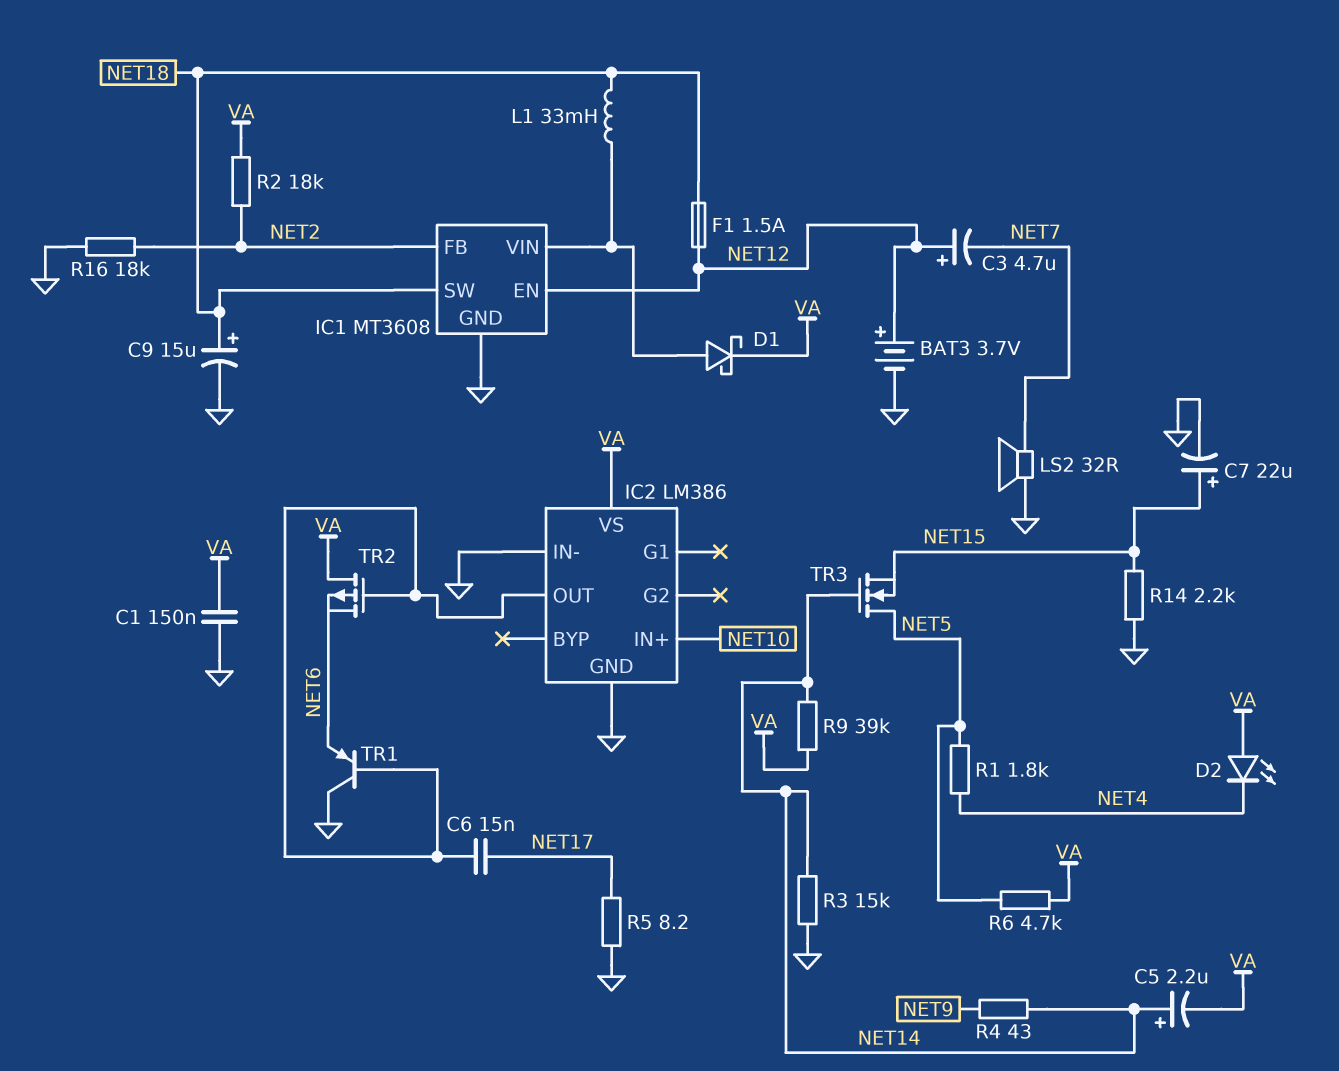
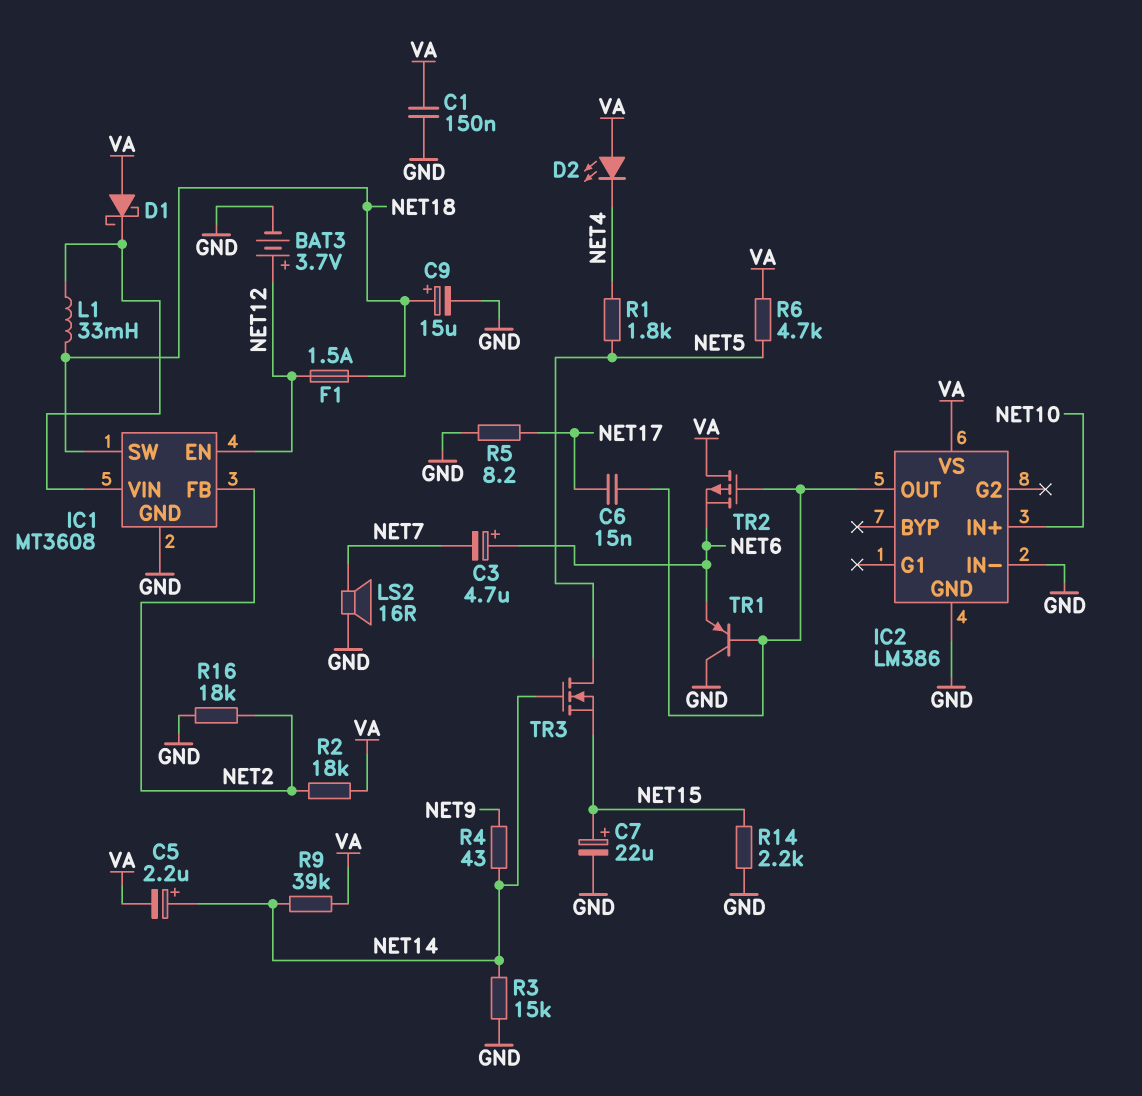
C3: 4.7uF (plus NET12, minus NET7) -> 4.7uF (plus NET6, minus NET7)
D1: schottky (A IC1/VIN, K VA) -> schottky (A VA, K IC1/VIN)
LS2: speaker 32R (GND, NET7) -> speaker 16R (GND, NET7)

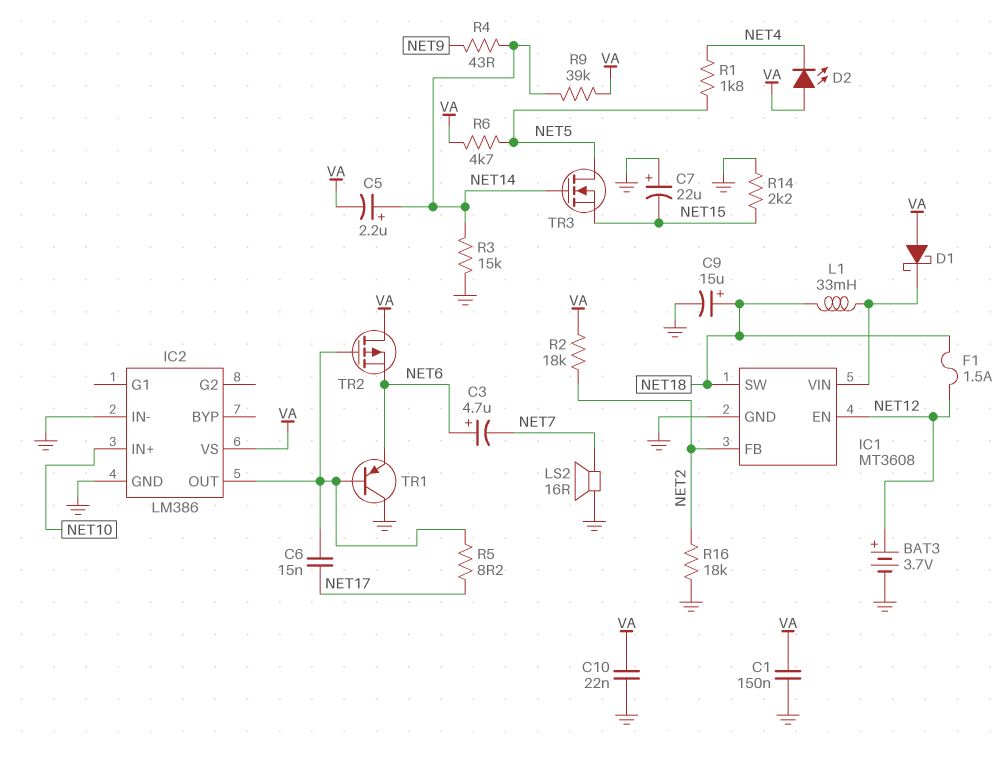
C7: 22uF (plus NET15, minus GND) -> 22uF (plus GND, minus NET15)
C10: none -> 22nF (GND, VA)
R5: 8.2 (GND, NET17) -> 8.2 (IC2/OUT, NET17)

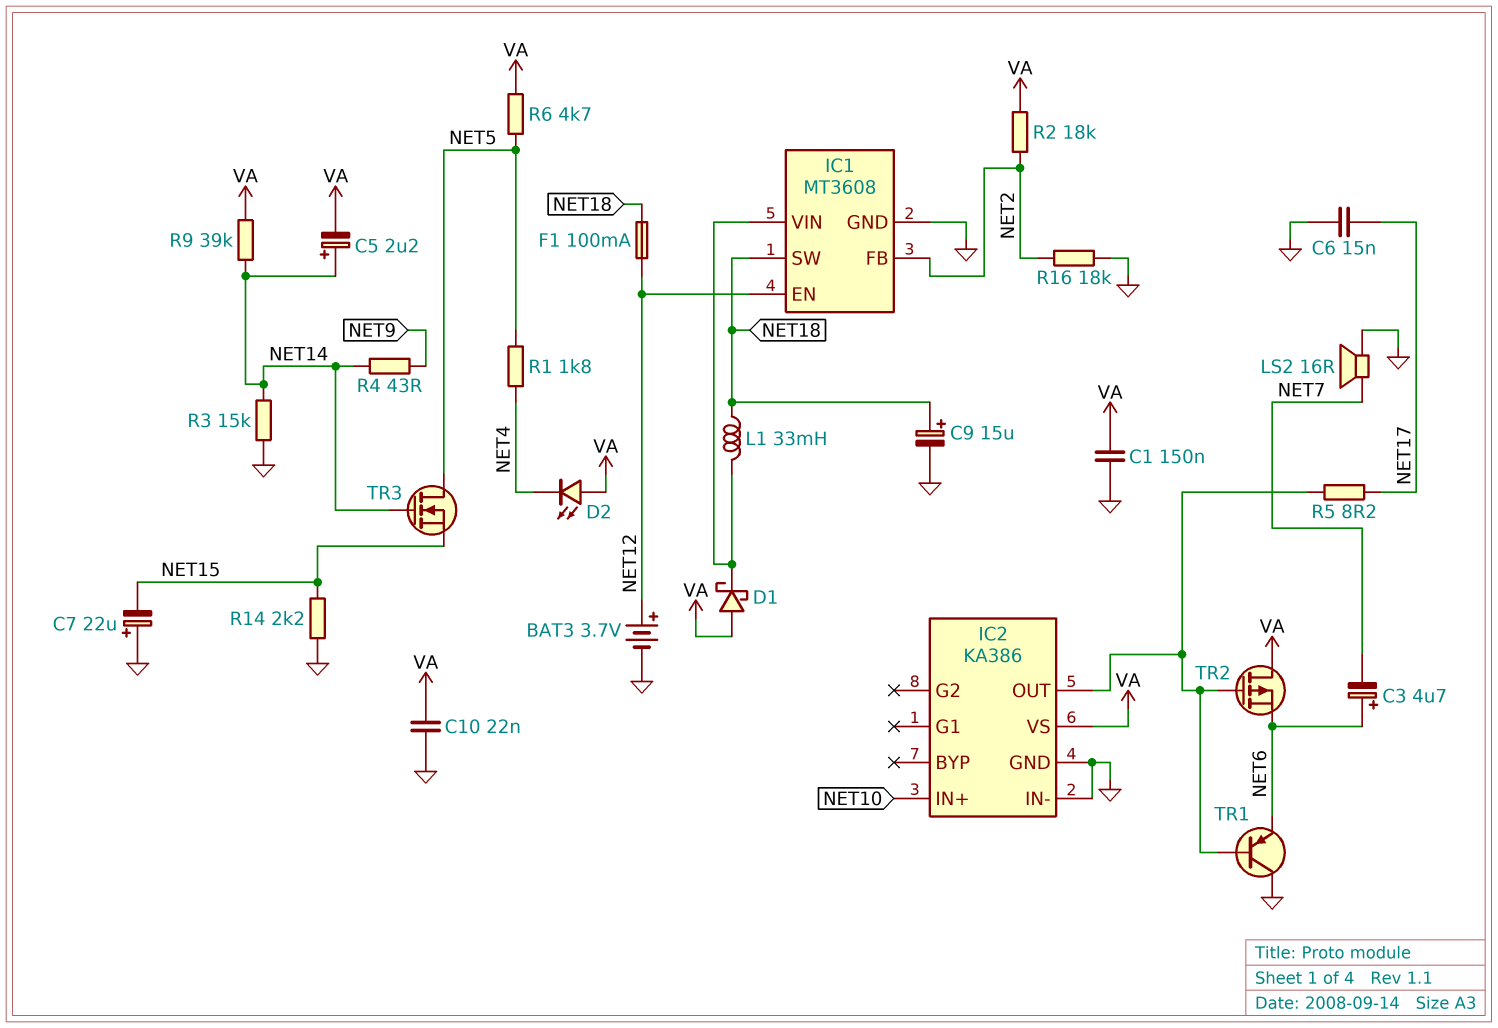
C6: 15nF (IC2/OUT, NET17) -> 15nF (GND, NET17)
F1: 1.5A (NET12, NET18) -> 100mA (NET12, NET18)
IC2: LM386 -> KA386

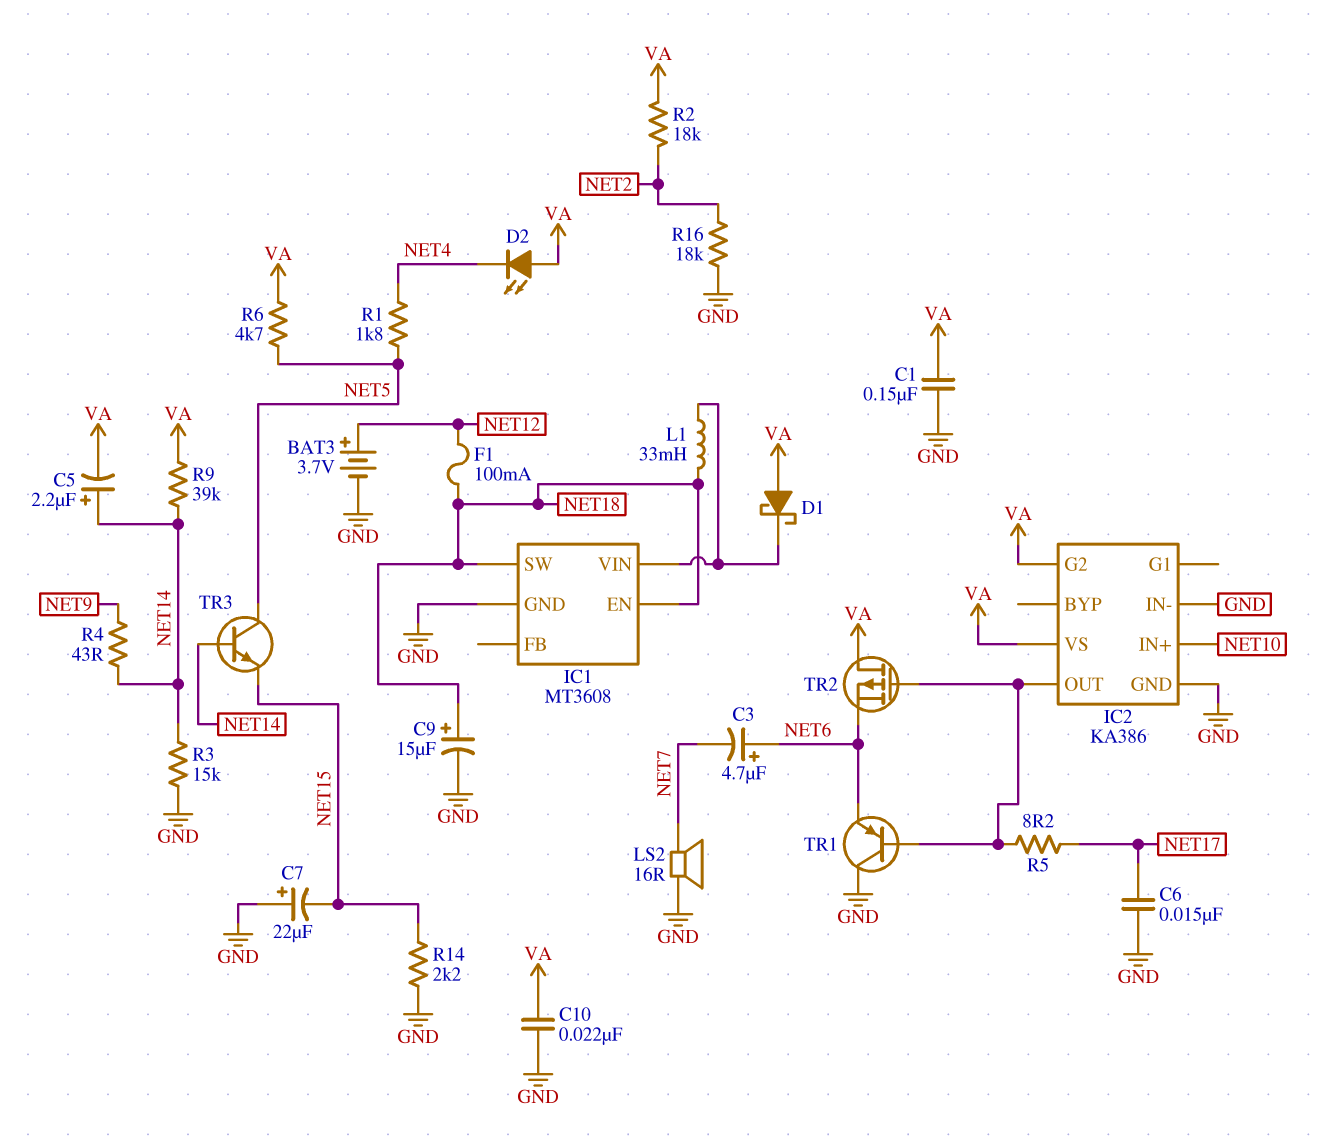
IC1 pin EN: NET12 -> NET18
IC1 pin FB: NET2 -> none
IC2 pin G2: none -> VA
TR3: NMOS (G NET14, D NET5, S NET15) -> NPN (B NET14, C NET5, E NET15)

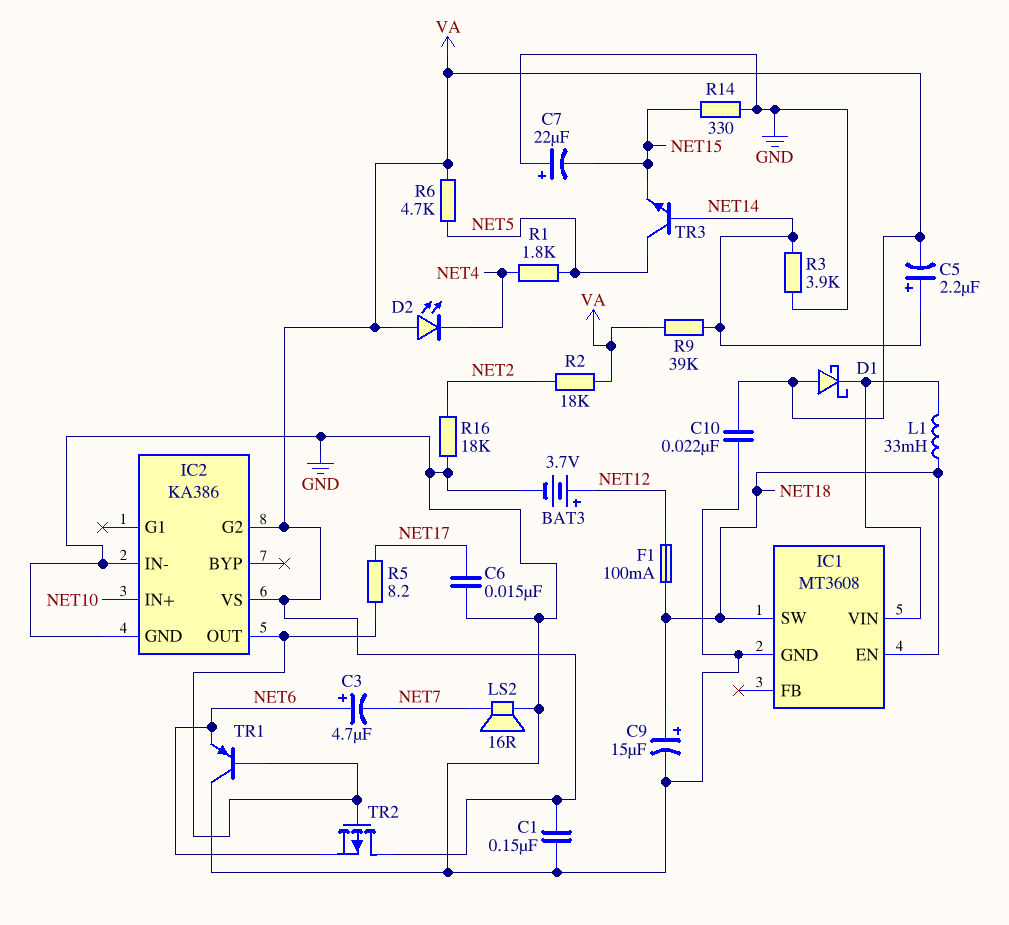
R3: 15k (GND, NET14) -> 3.9k (GND, NET14)
R4: 43 (NET9, NET14) -> none
R14: 2.2k (GND, NET15) -> 330 (GND, NET15)

